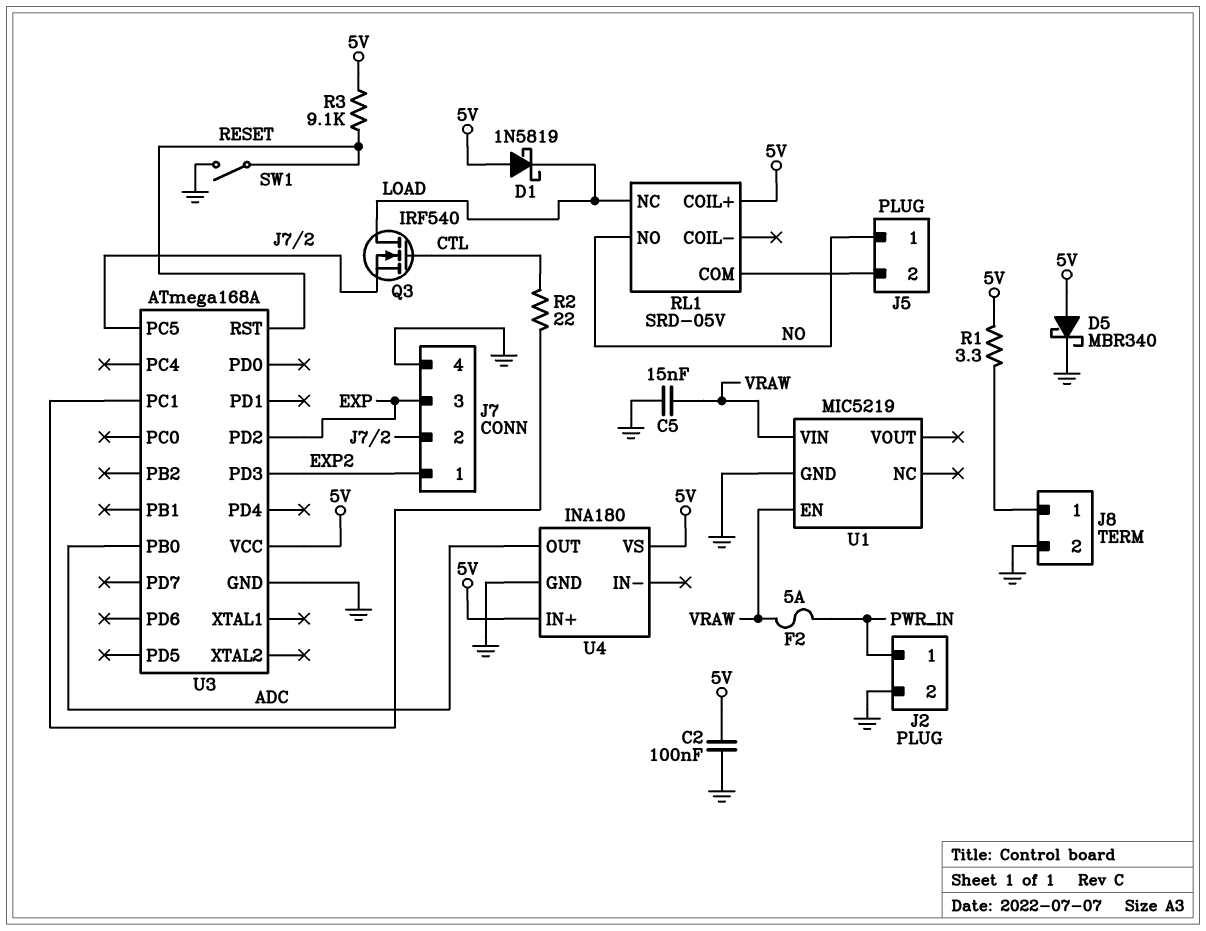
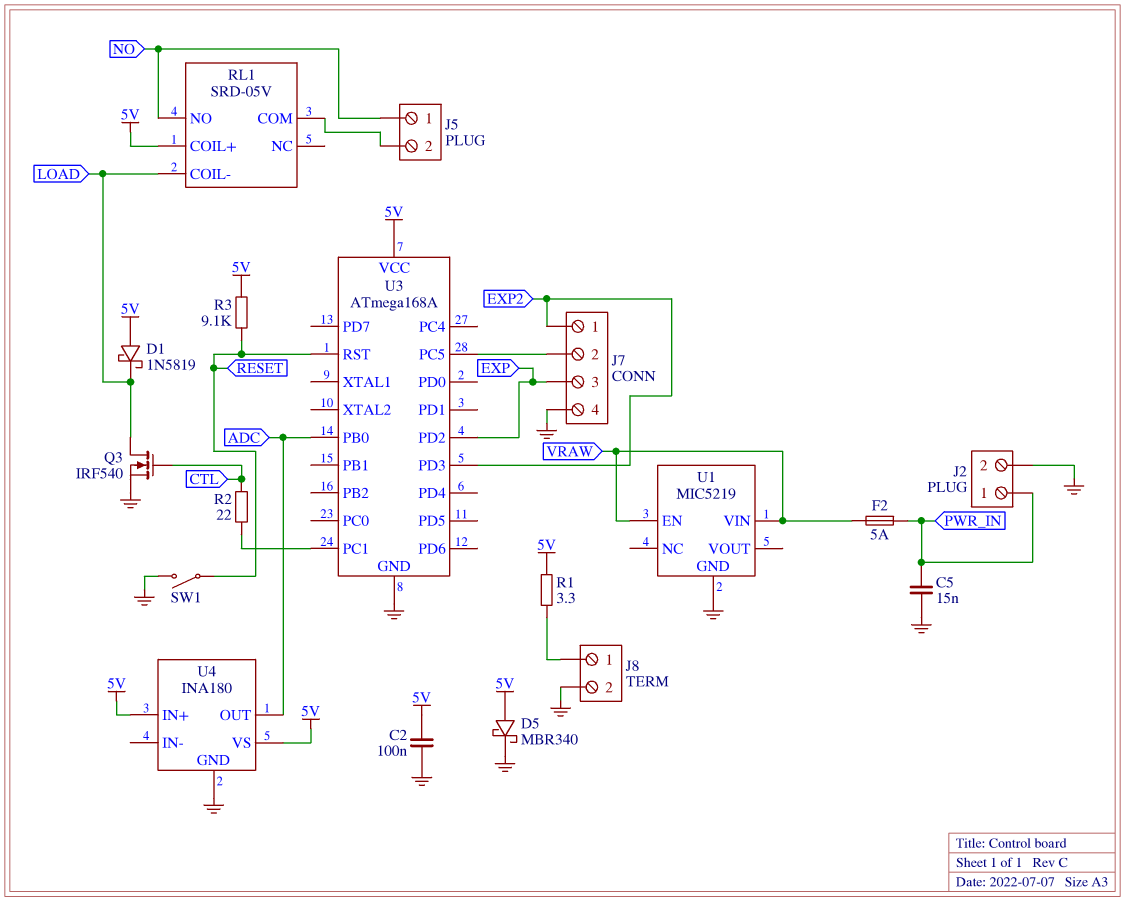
C5: 15nF (GND, VRAW) -> 15nF (GND, PWR_IN)
Q3: NMOS IRF540 (G CTL, D LOAD, S J7/2) -> NMOS IRF540 (G CTL, D LOAD, S GND)
RL1 pin COIL-: none -> LOAD
RL1 pin NC: LOAD -> none

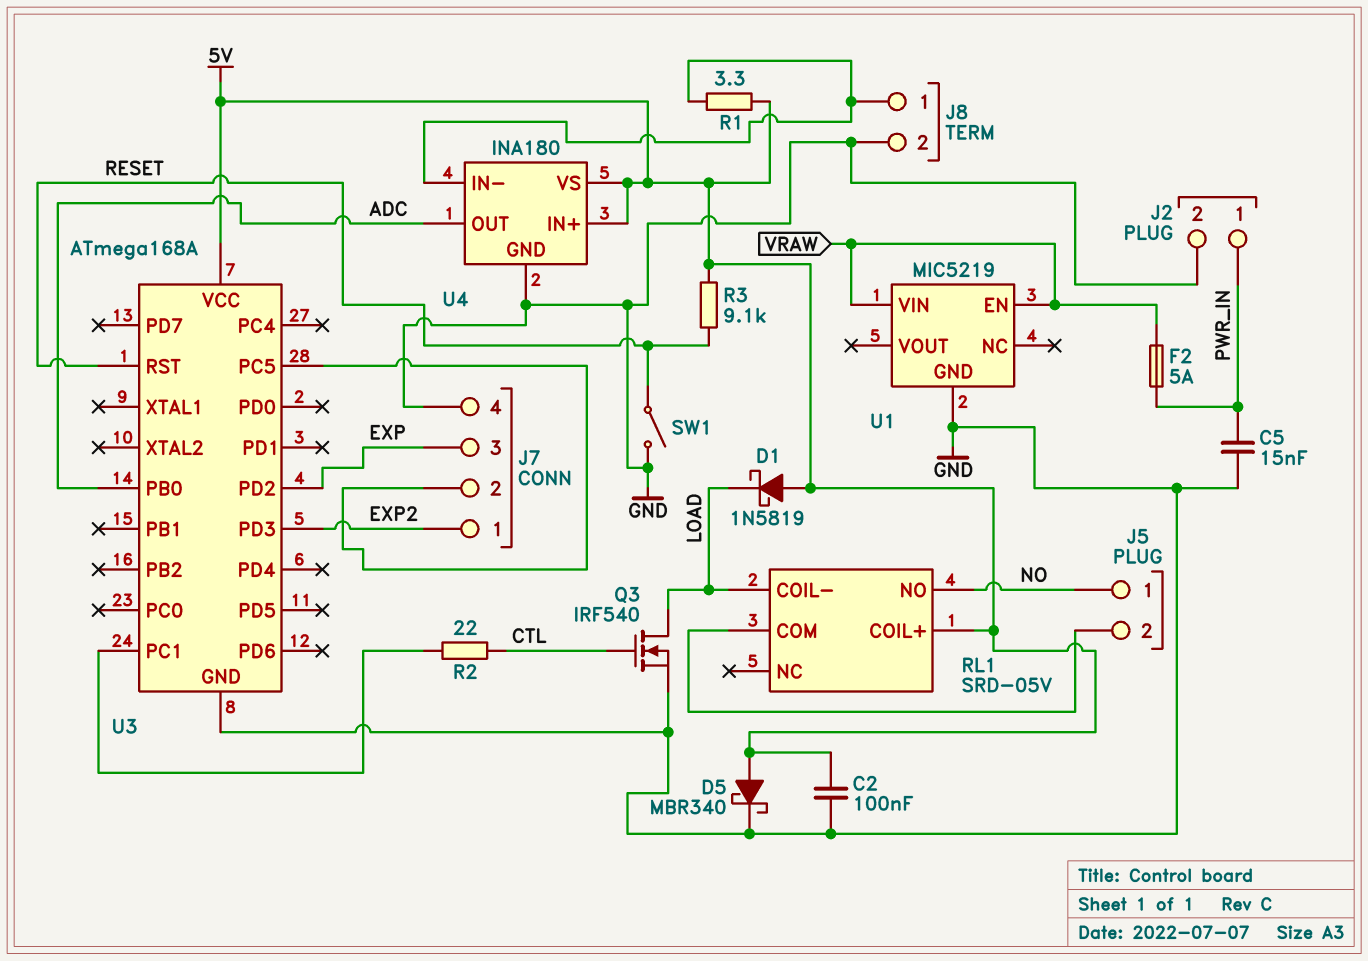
U4 pin IN-: none -> J8/1

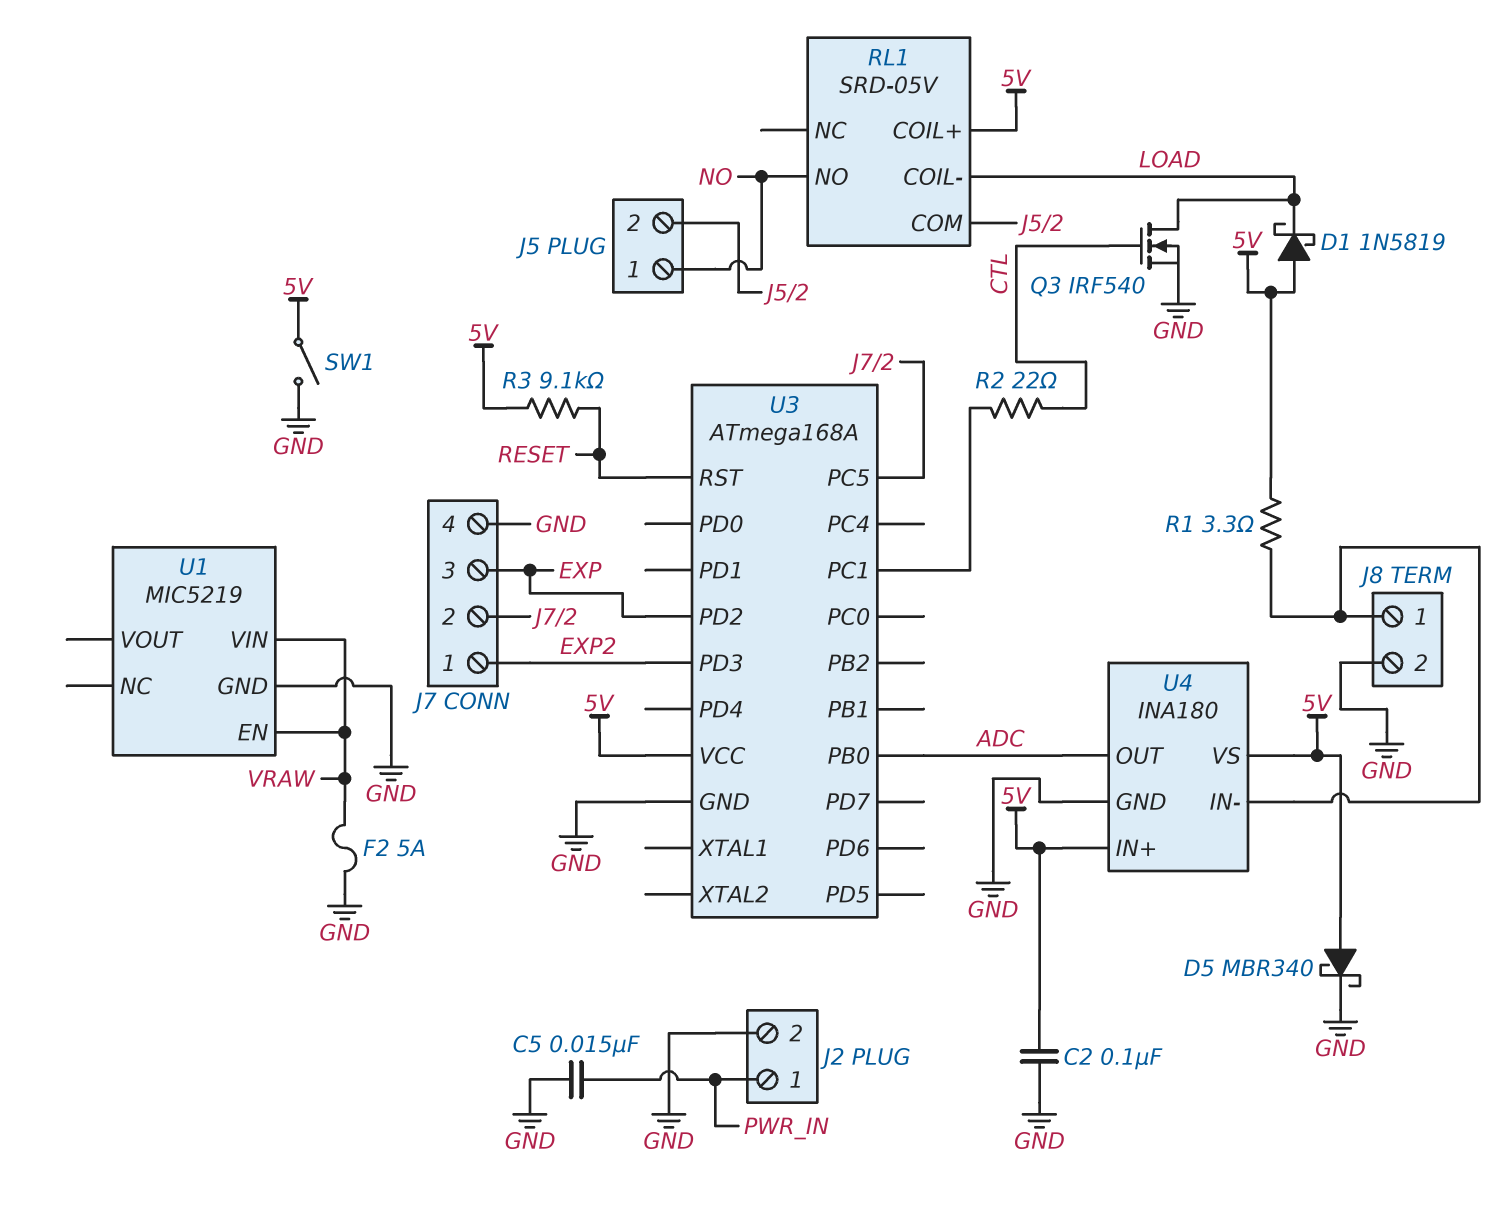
F2: 5A (PWR_IN, VRAW) -> 5A (GND, VRAW)
SW1: switch (GND, RESET) -> switch (5V, GND)

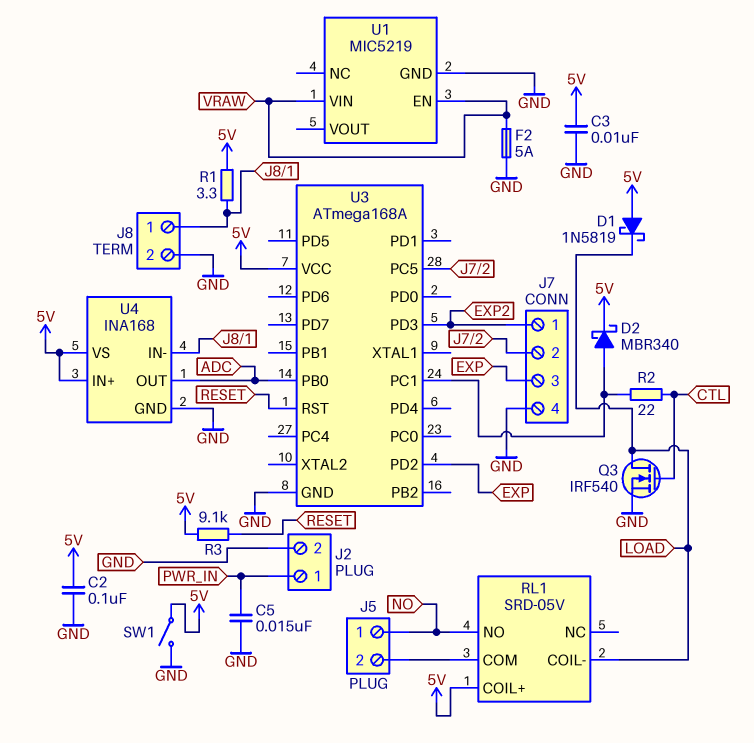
C3: none -> 10nF (5V, GND)
D2: none -> schottky MBR340 (A U3/PC1, K 5V)
D5: schottky MBR340 (A 5V, K GND) -> none
U4: INA180 -> INA168

